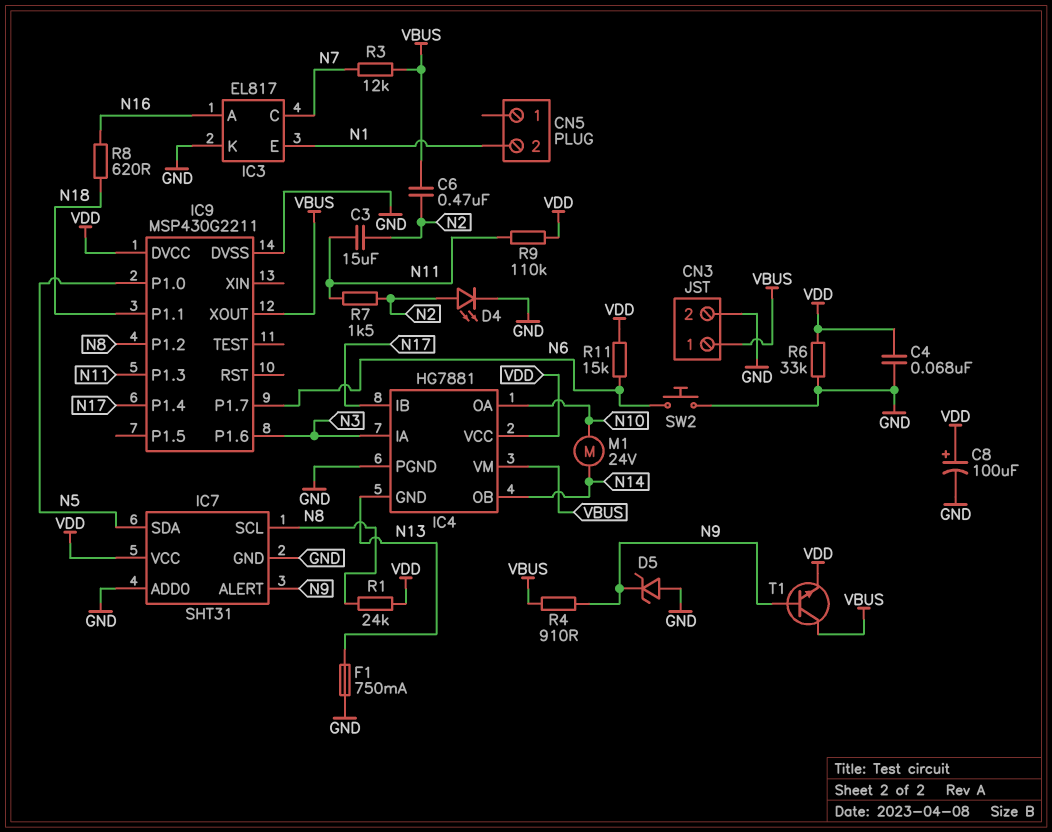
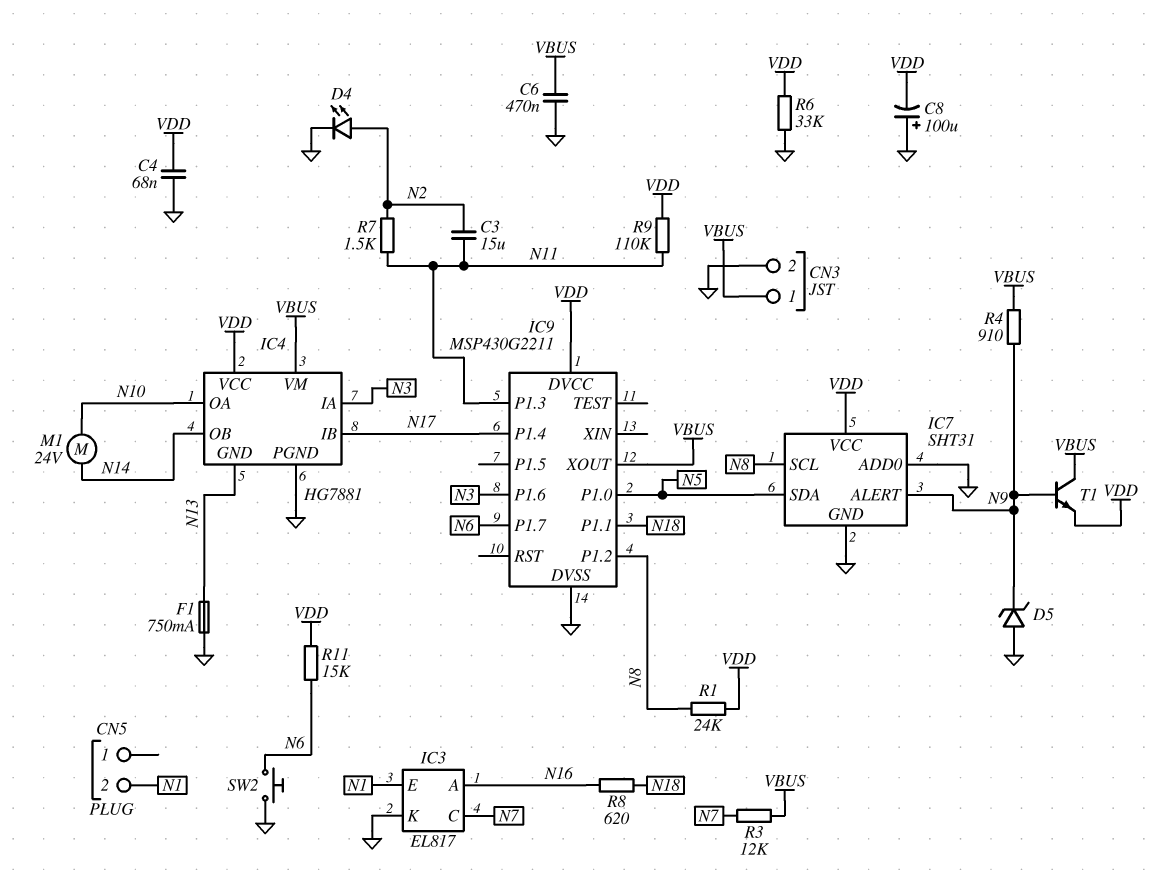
C6: 470nF (N2, VBUS) -> 470nF (GND, VBUS)
C8: 100uF (plus VDD, minus GND) -> 100uF (plus GND, minus VDD)

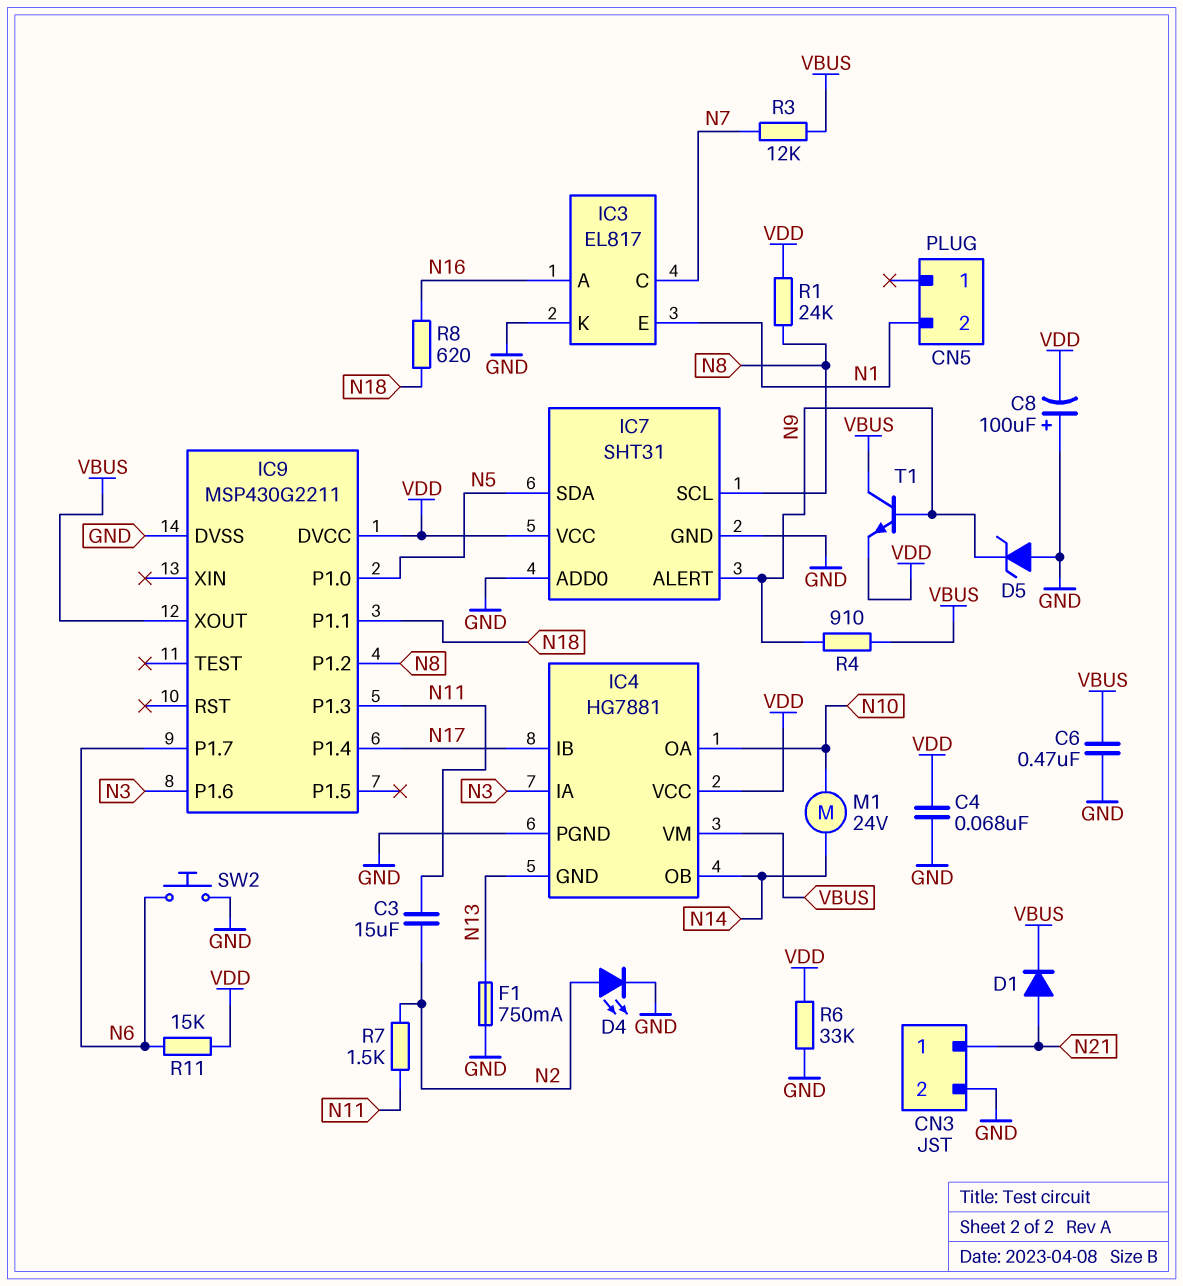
CN3 pin 1: VBUS -> N21
D1: none -> diode (A N21, K VBUS)
R9: 110k (N11, VDD) -> none

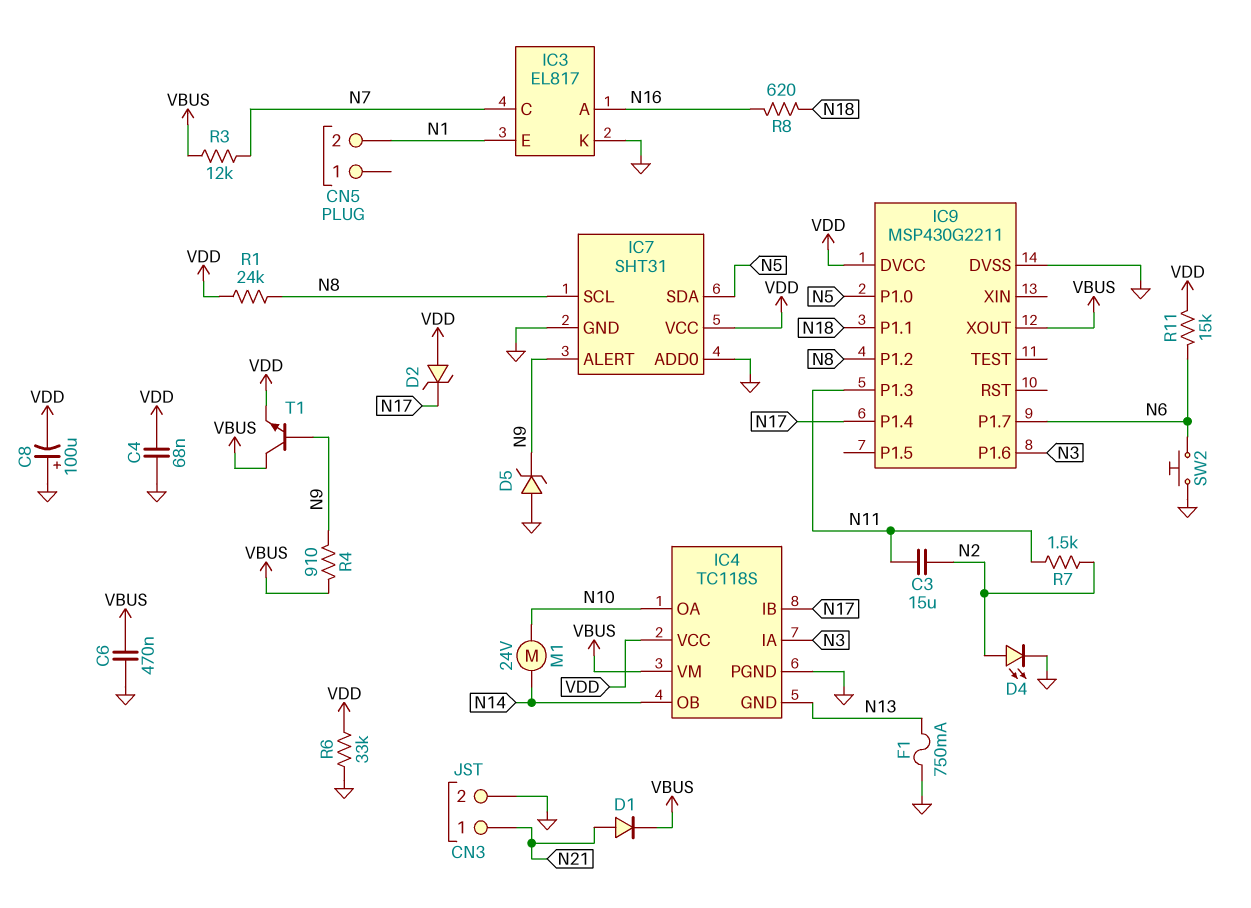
D2: none -> zener (A VDD, K N17)
IC4: HG7881 -> TC118S

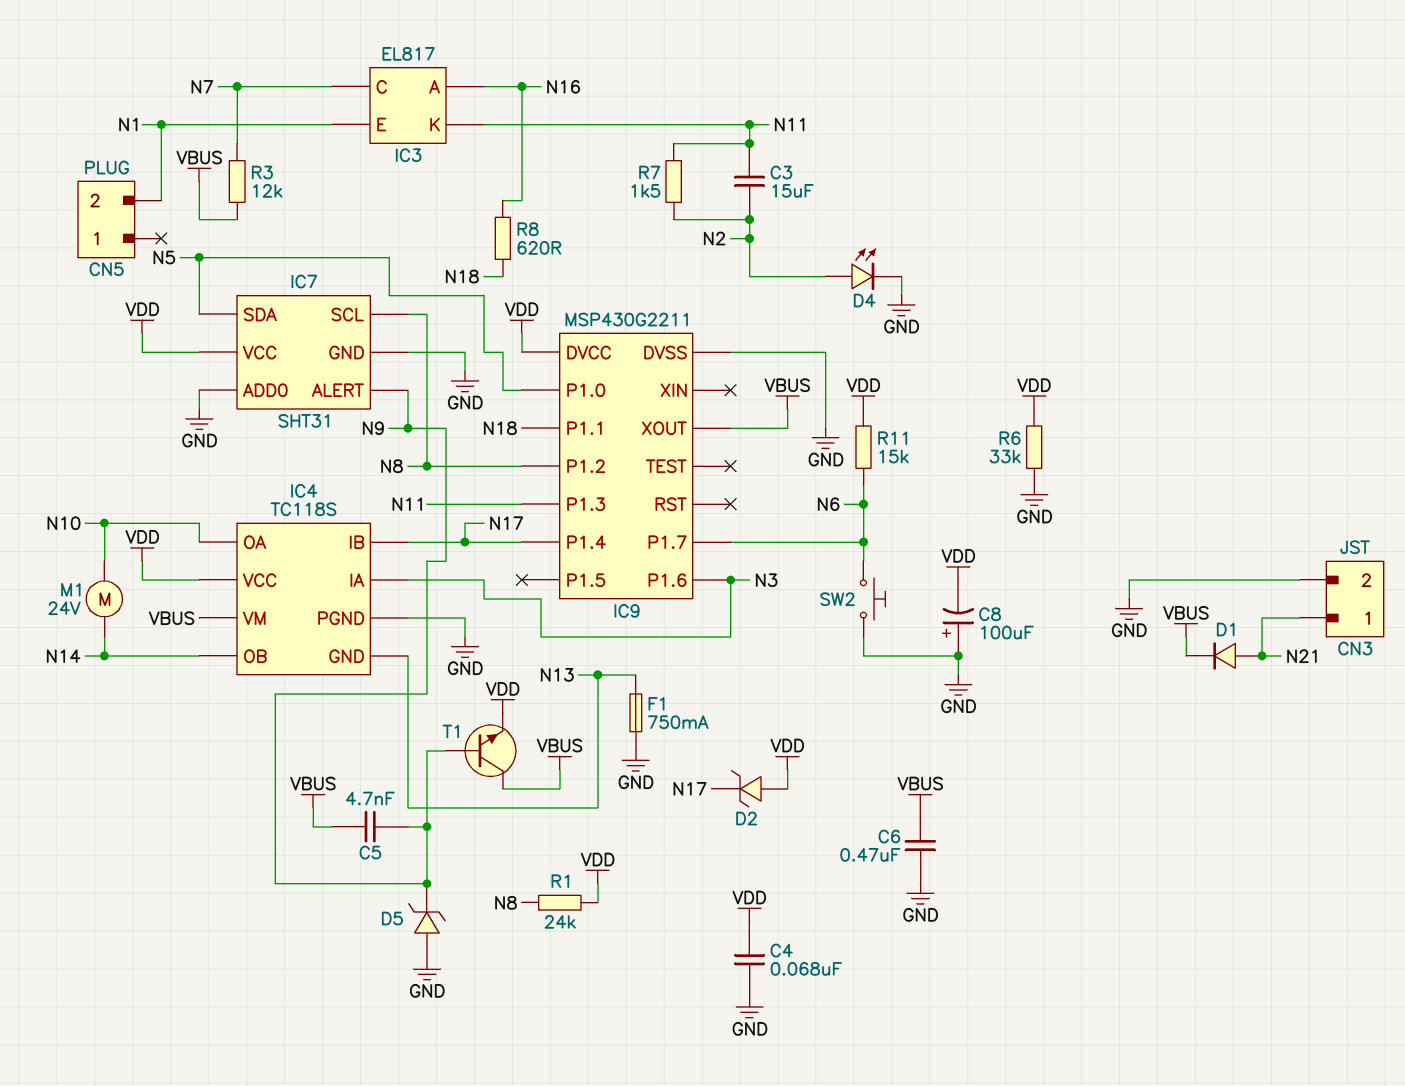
C5: none -> 4.7nF (N9, VBUS)
IC3 pin K: GND -> N11
R4: 910 (N9, VBUS) -> none

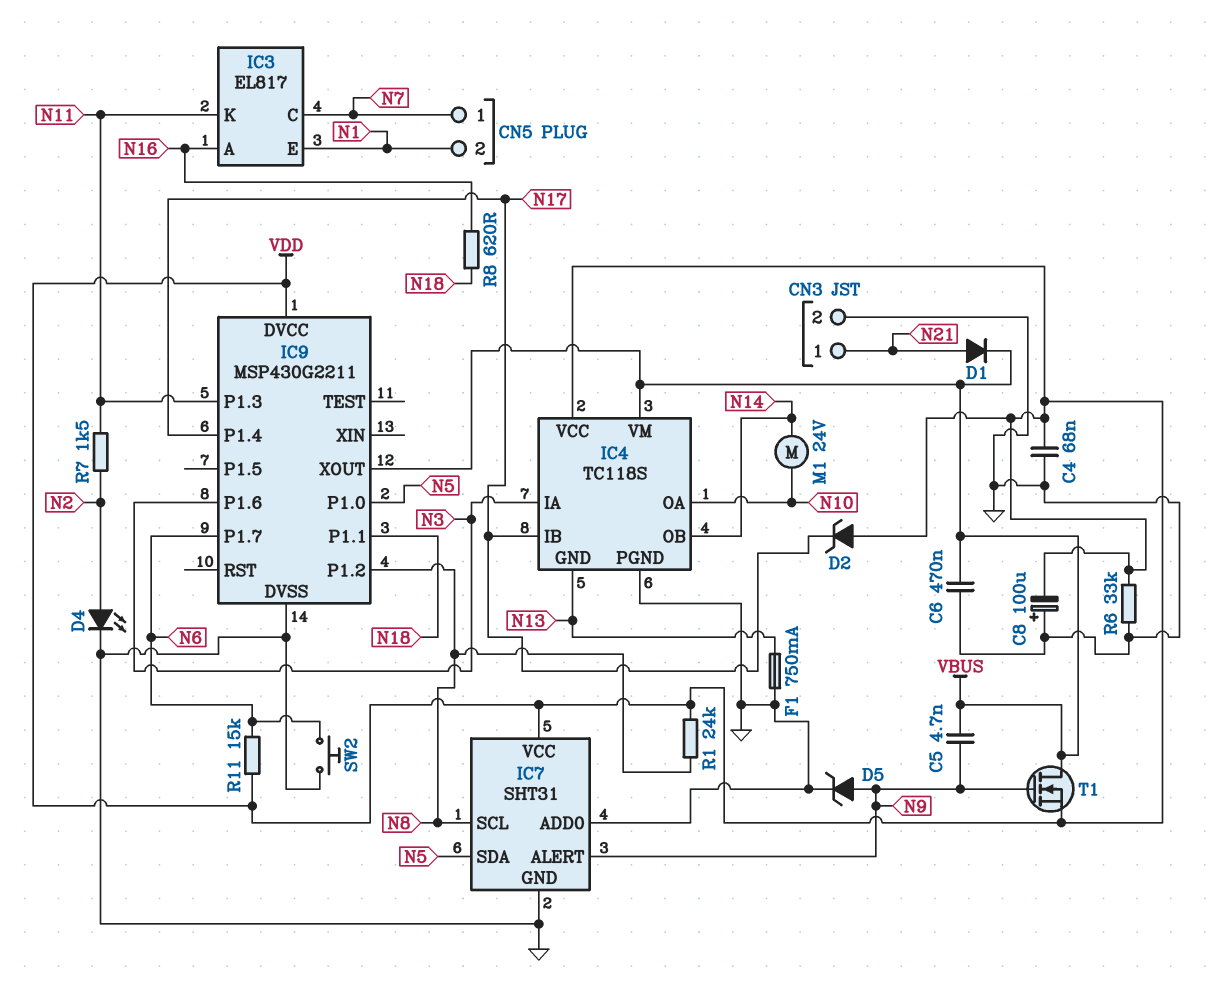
C3: 15uF (N2, N11) -> none
CN5 pin 1: none -> N7
D5: zener (A GND, K N9) -> zener (A N9, K GND)
R3: 12k (N7, VBUS) -> none
T1: NPN (B N9, C VBUS, E VDD) -> NMOS (G N9, D VBUS, S VDD)

